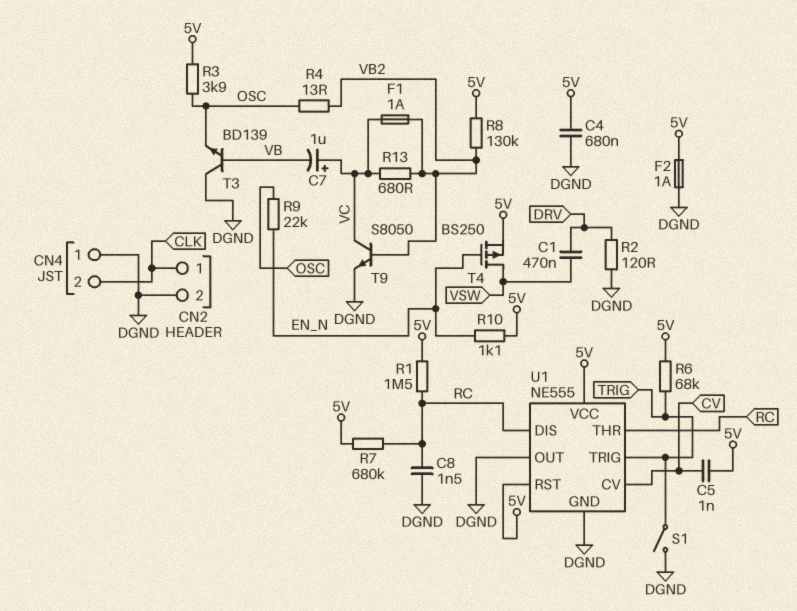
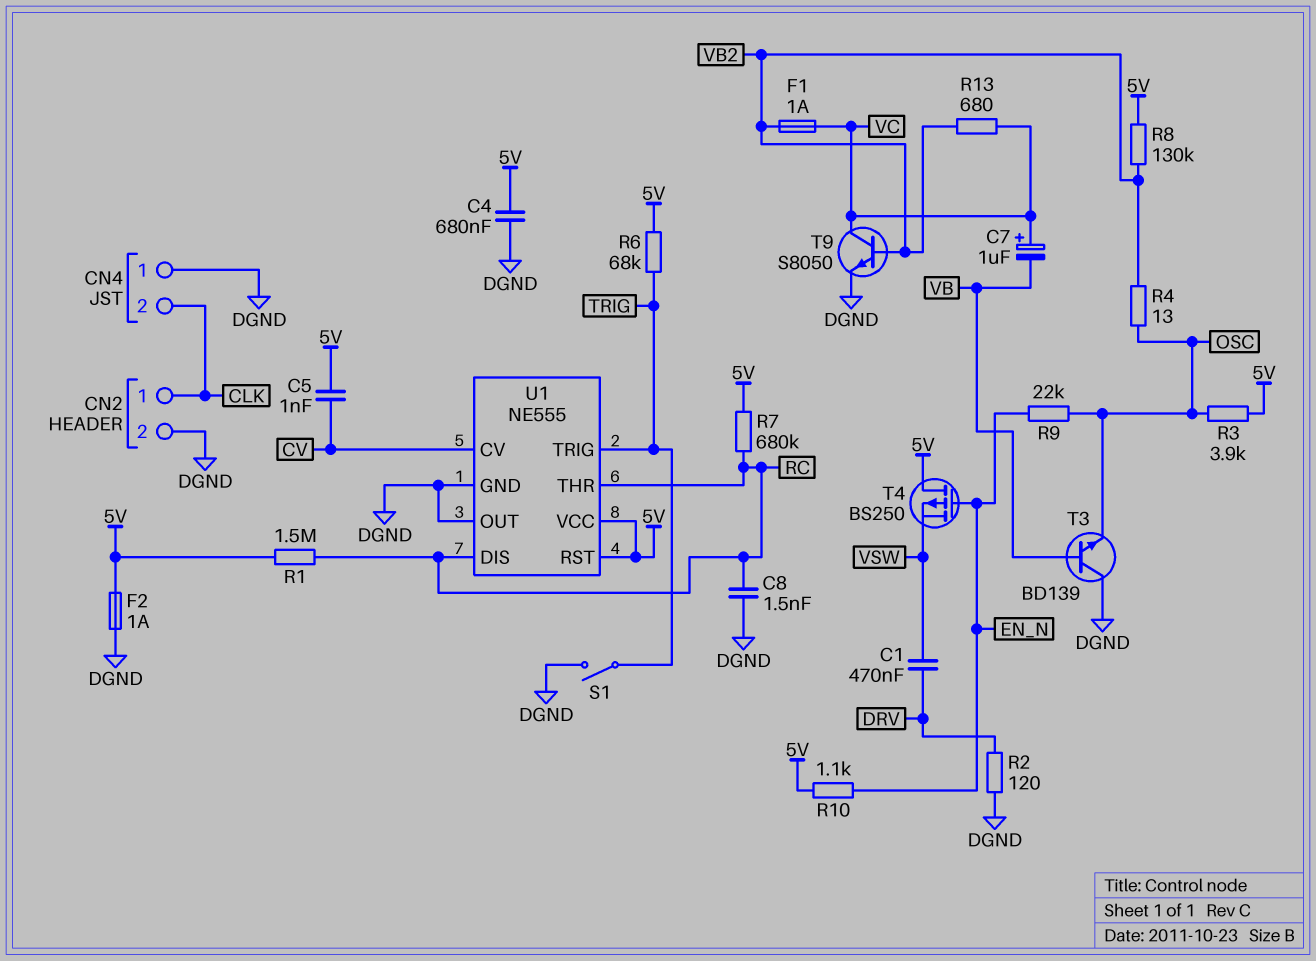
T4: PMOS BS250 (G EN_N, D VSW, S 5V) -> PMOS BS250 (G EN_N, D 5V, S VSW)

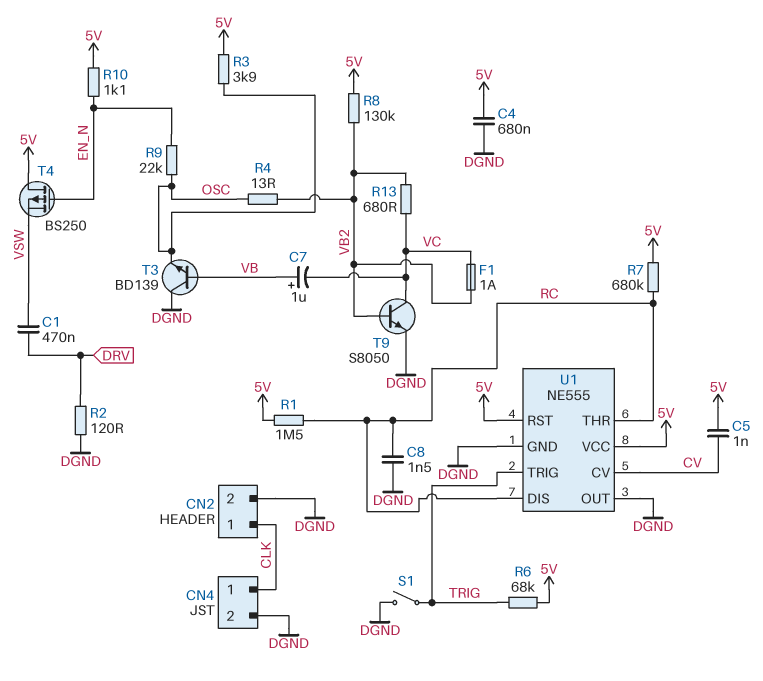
C7: 1uF (plus VC, minus VB) -> 1uF (plus VB, minus VC)
CN4 pin 1: DGND -> CLK
CN4 pin 2: CLK -> DGND
F2: 1A (5V, DGND) -> none

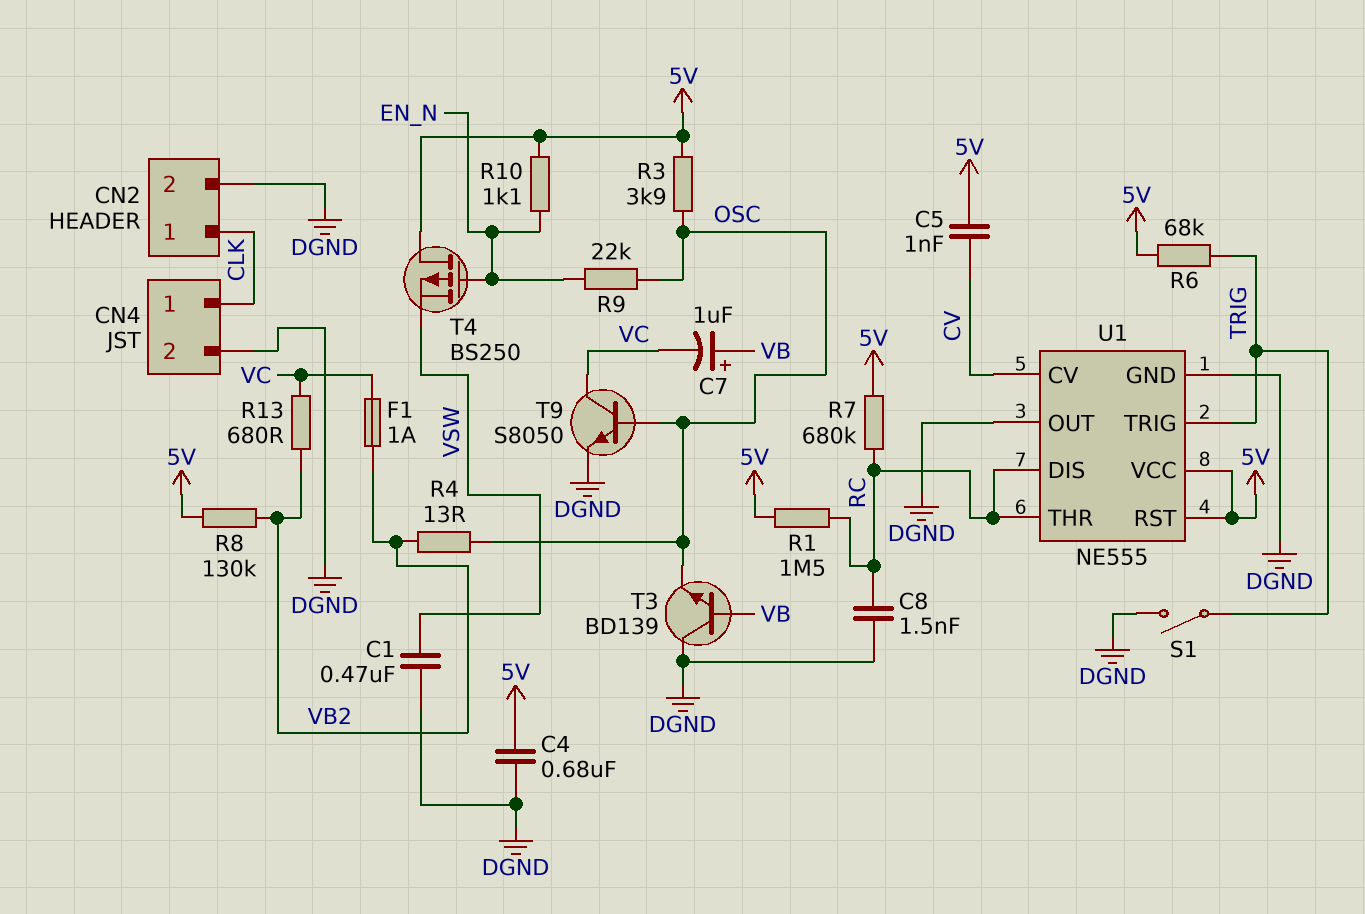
C1: 470nF (DRV, VSW) -> 470nF (DGND, VSW)
R2: 120 (DGND, DRV) -> none
T9: NPN S8050 (B VB2, C VC, E DGND) -> NPN S8050 (B OSC, C VC, E DGND)

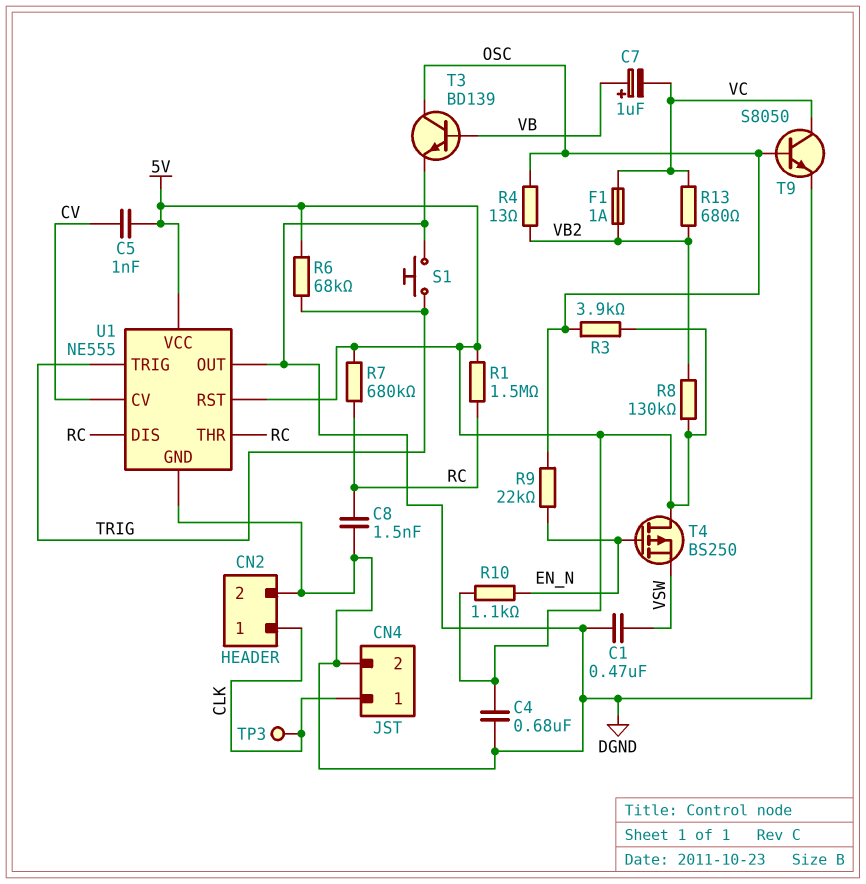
S1: switch (DGND, TRIG) -> button (DGND, TRIG)
T3: NPN BD139 (B VB, C DGND, E OSC) -> NPN BD139 (B VB, C OSC, E DGND)
TP3: none -> test point (CLK)

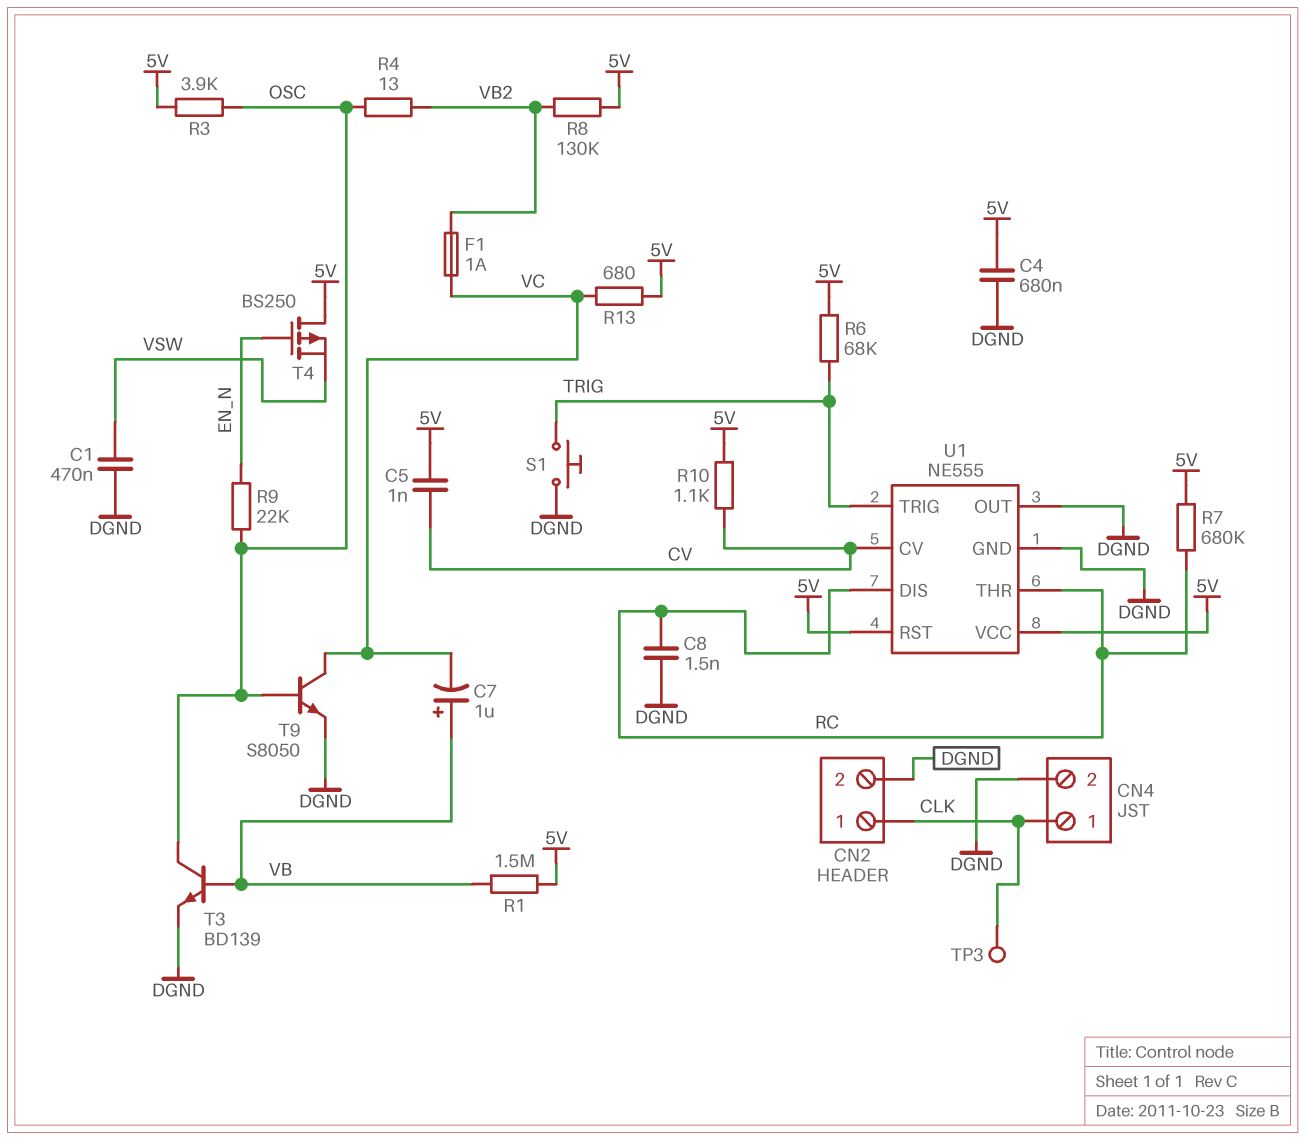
R1: 1.5M (5V, RC) -> 1.5M (5V, VB)
R10: 1.1k (5V, EN_N) -> 1.1k (5V, CV)
R13: 680 (VB2, VC) -> 680 (5V, VC)

